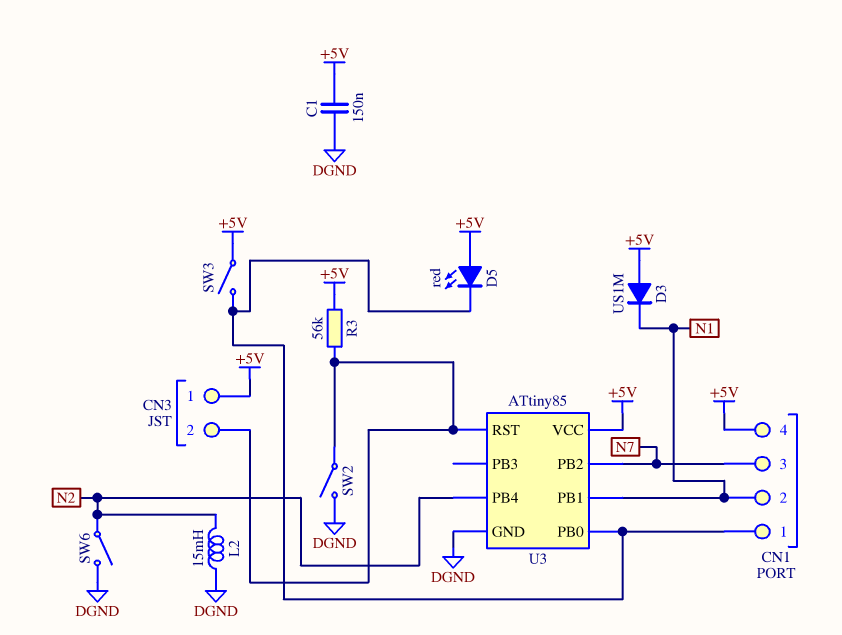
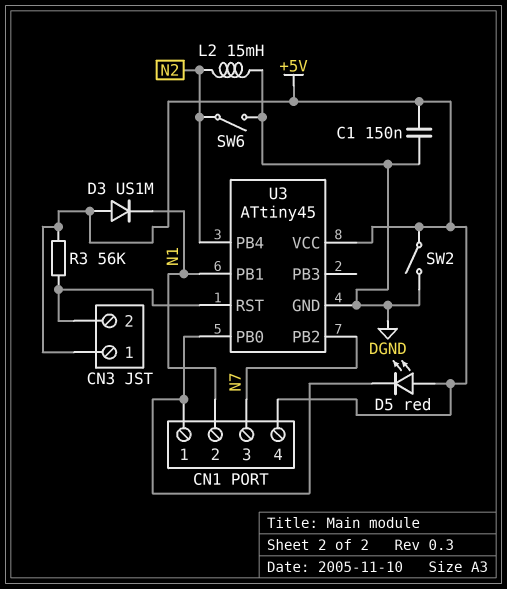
SW2: switch (CN3/2, DGND) -> switch (+5V, DGND)
SW3: switch (+5V, CN1/1) -> none
U3: ATtiny85 -> ATtiny45

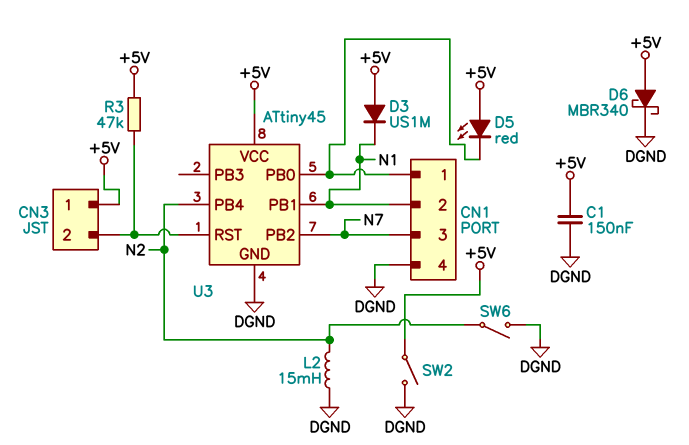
CN1 pin 4: +5V -> DGND
D6: none -> schottky MBR340 (A +5V, K DGND)
R3: 56k (+5V, CN3/2) -> 47k (+5V, CN3/2)

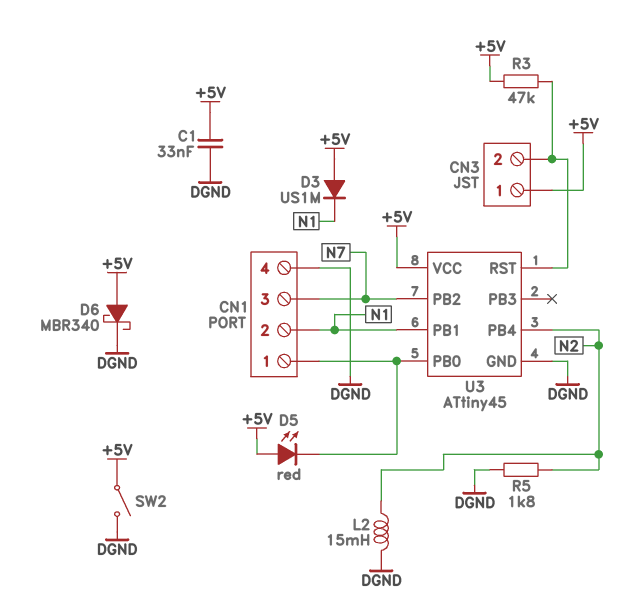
C1: 150nF (+5V, DGND) -> 33nF (+5V, DGND)
R5: none -> 1.8k (DGND, N2)
SW6: switch (DGND, N2) -> none

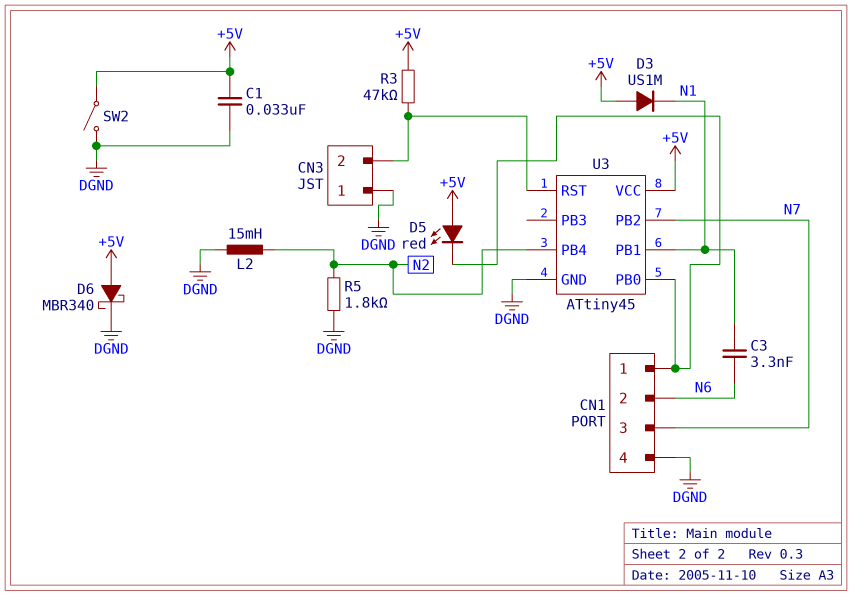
C3: none -> 3.3nF (N1, N6)
CN1 pin 2: N1 -> N6
CN3 pin 1: +5V -> DGND

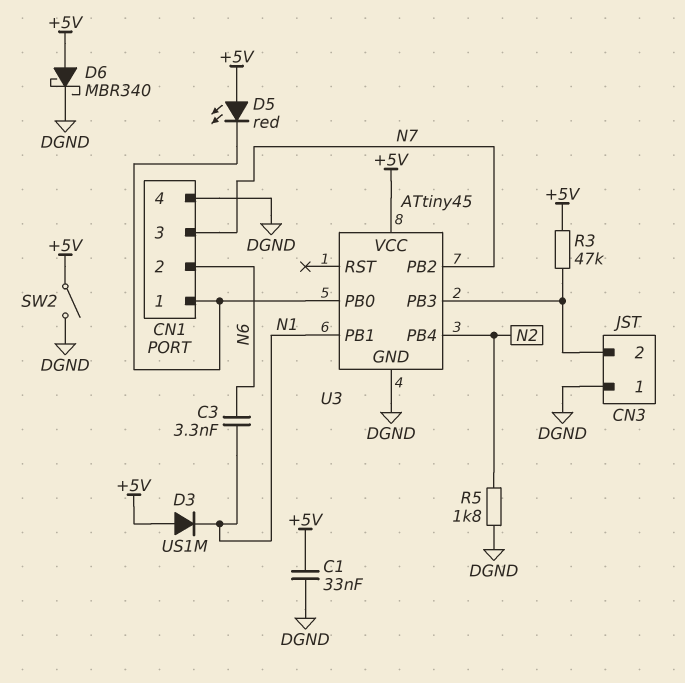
L2: 15mH (DGND, N2) -> none
U3 pin PB3: none -> CN3/2
U3 pin RST: CN3/2 -> none

